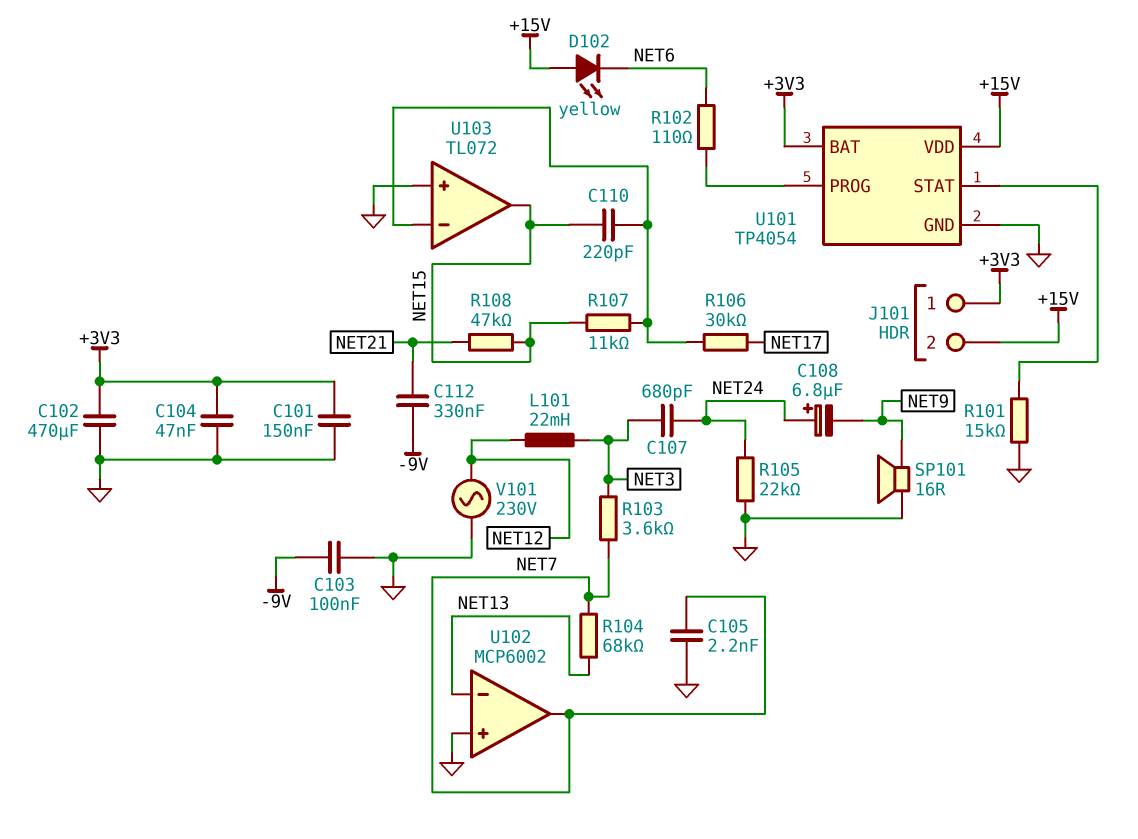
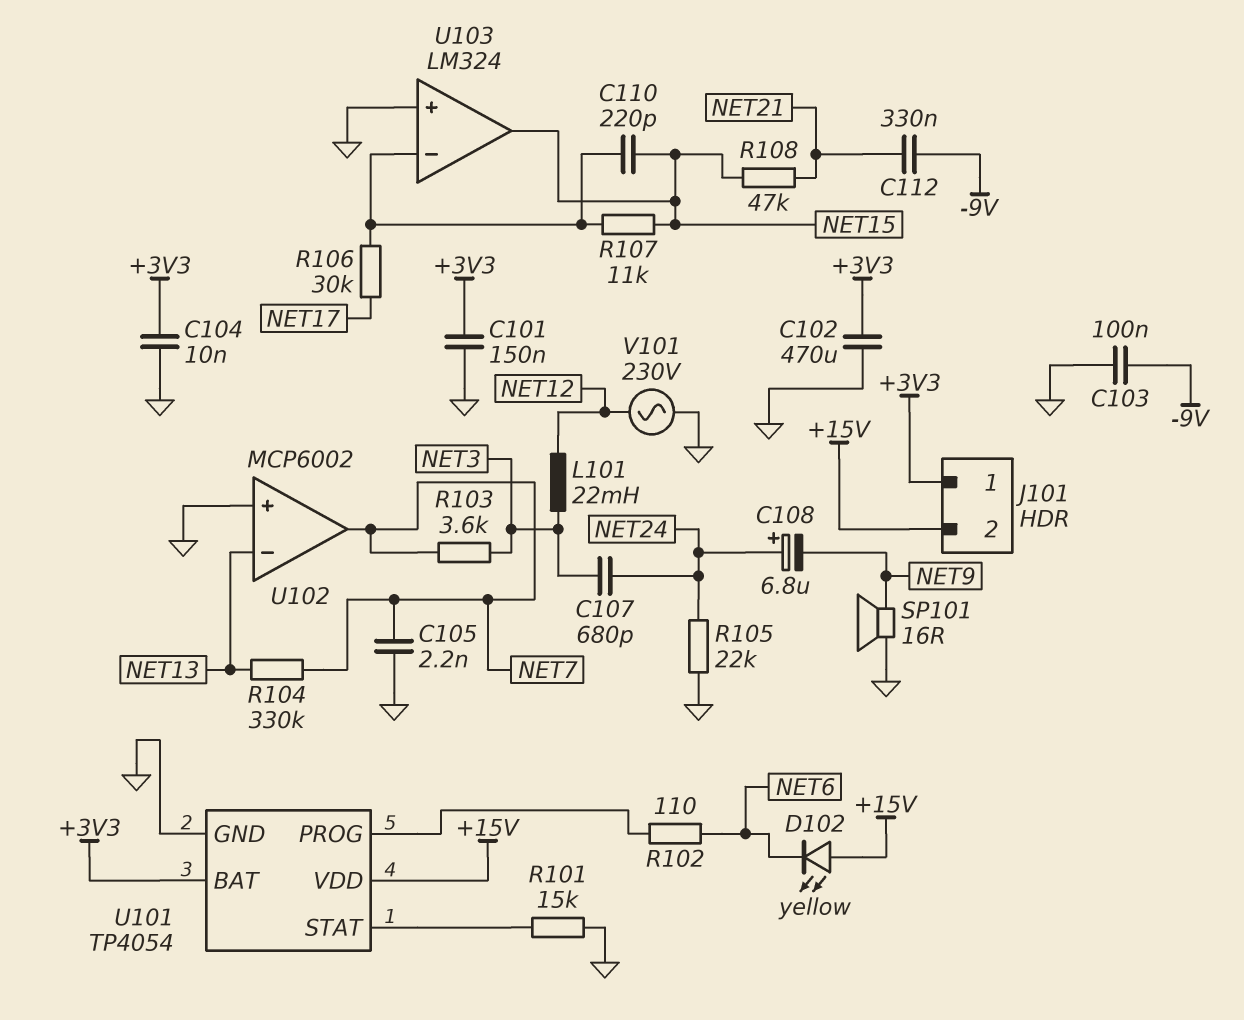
C104: 47nF (+3V3, GND) -> 10nF (+3V3, GND)
R104: 68k (NET7, NET13) -> 330k (NET7, NET13)
U103: TL072 -> LM324

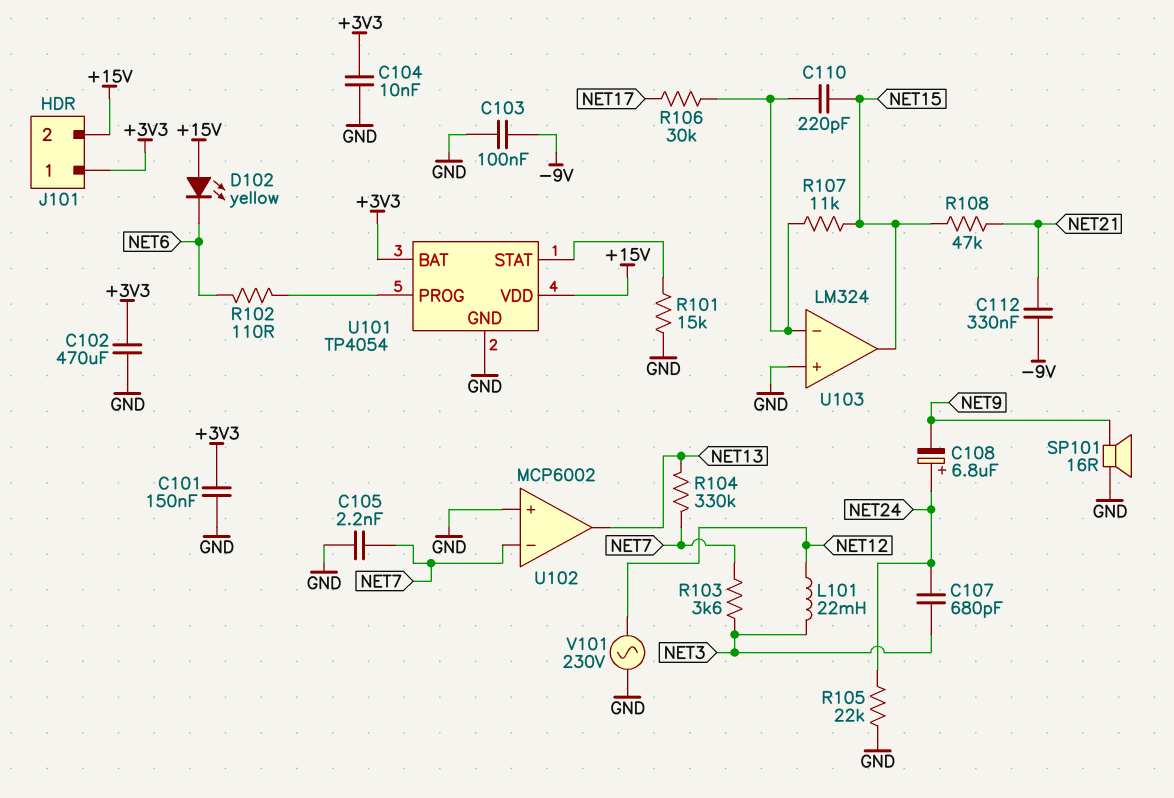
U102 pin in-: NET13 -> NET7
U102 pin out: NET7 -> NET13

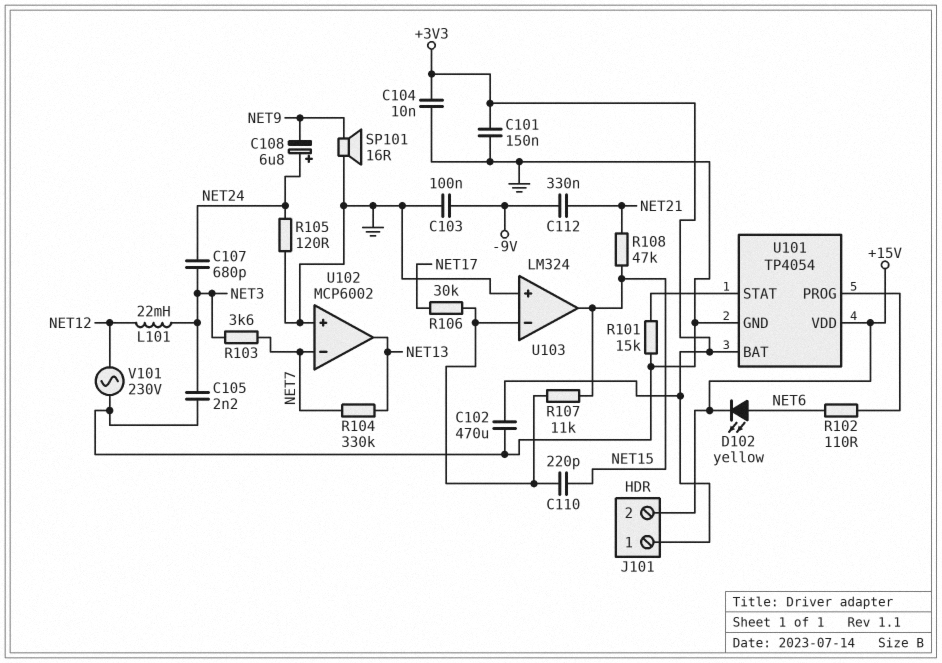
C105: 2.2nF (GND, NET7) -> 2.2nF (GND, NET3)
D102: LED yellow (A +15V, K NET6) -> LED yellow (A NET6, K +15V)
R105: 22k (GND, NET24) -> 120 (GND, NET24)

